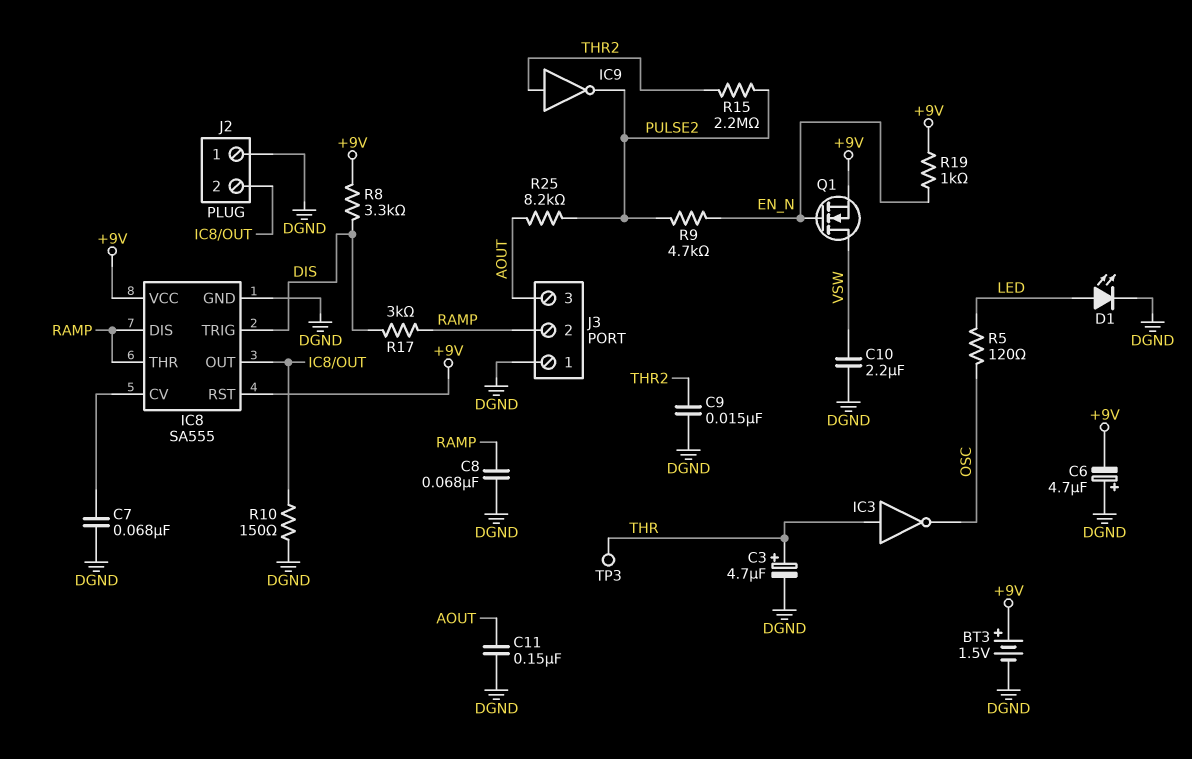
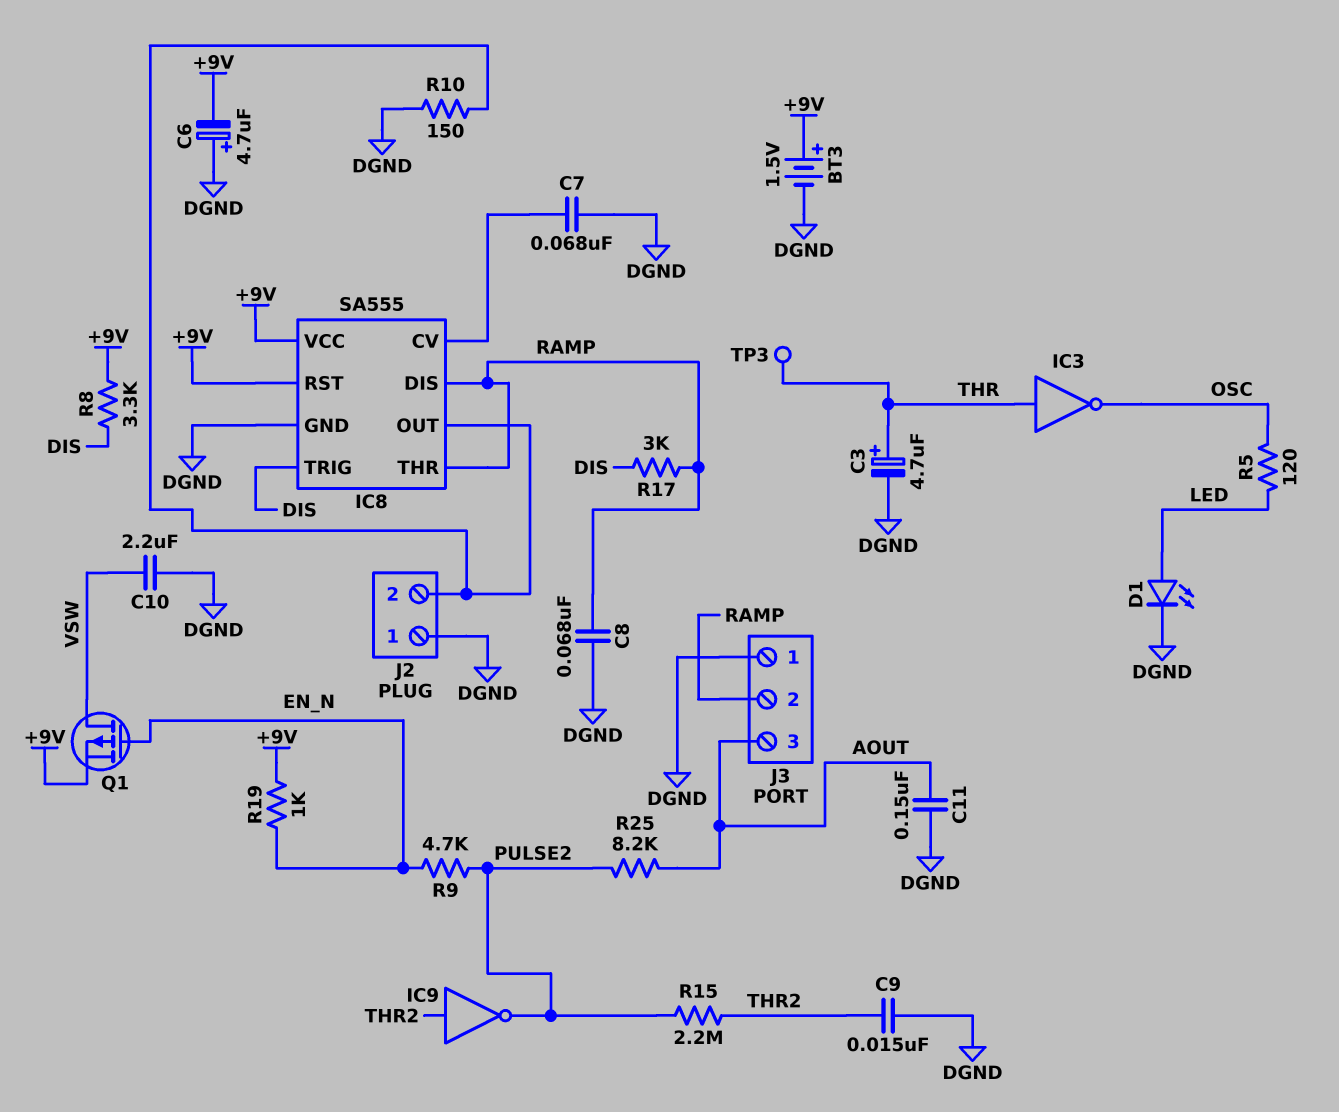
Q1: NMOS (G EN_N, D VSW, S +9V) -> PMOS (G EN_N, D VSW, S +9V)

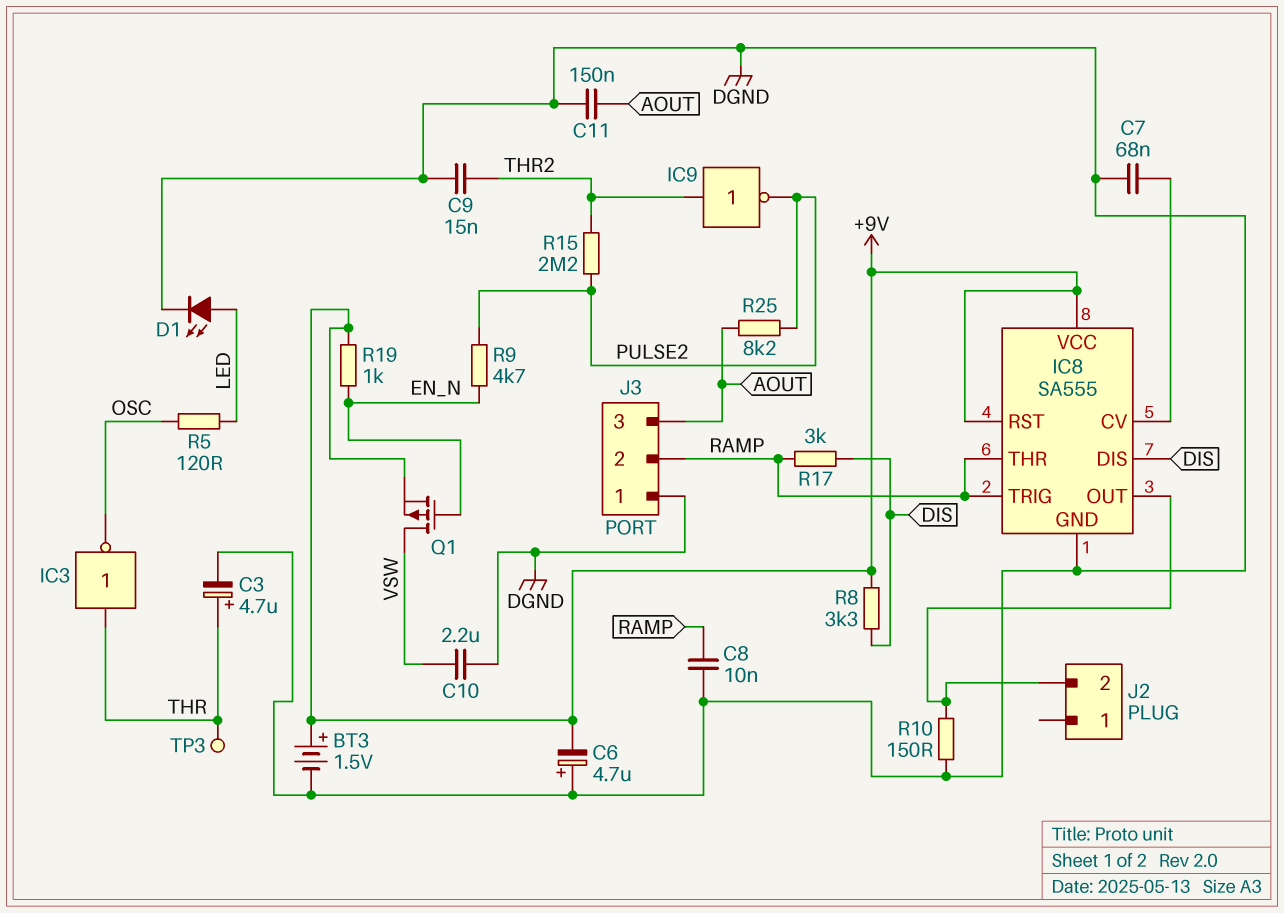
C8: 68nF (DGND, RAMP) -> 10nF (DGND, RAMP)
IC8 pin DIS: RAMP -> DIS
IC8 pin TRIG: DIS -> RAMP
J2 pin 1: DGND -> none

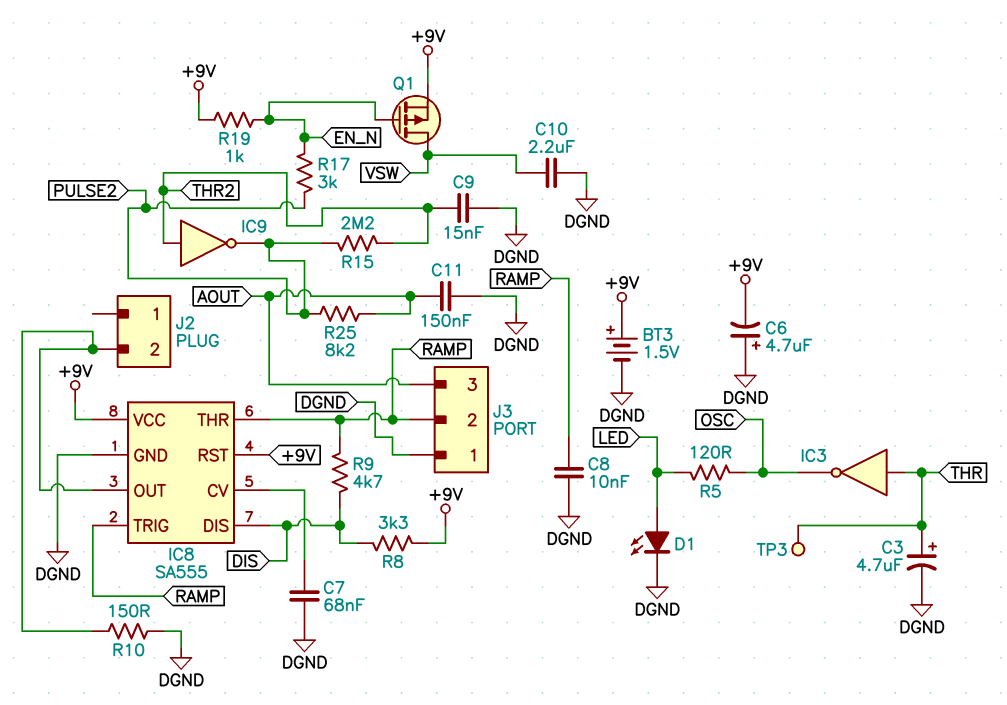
R9: 4.7k (EN_N, PULSE2) -> 4.7k (DIS, RAMP)
R17: 3k (DIS, RAMP) -> 3k (EN_N, PULSE2)

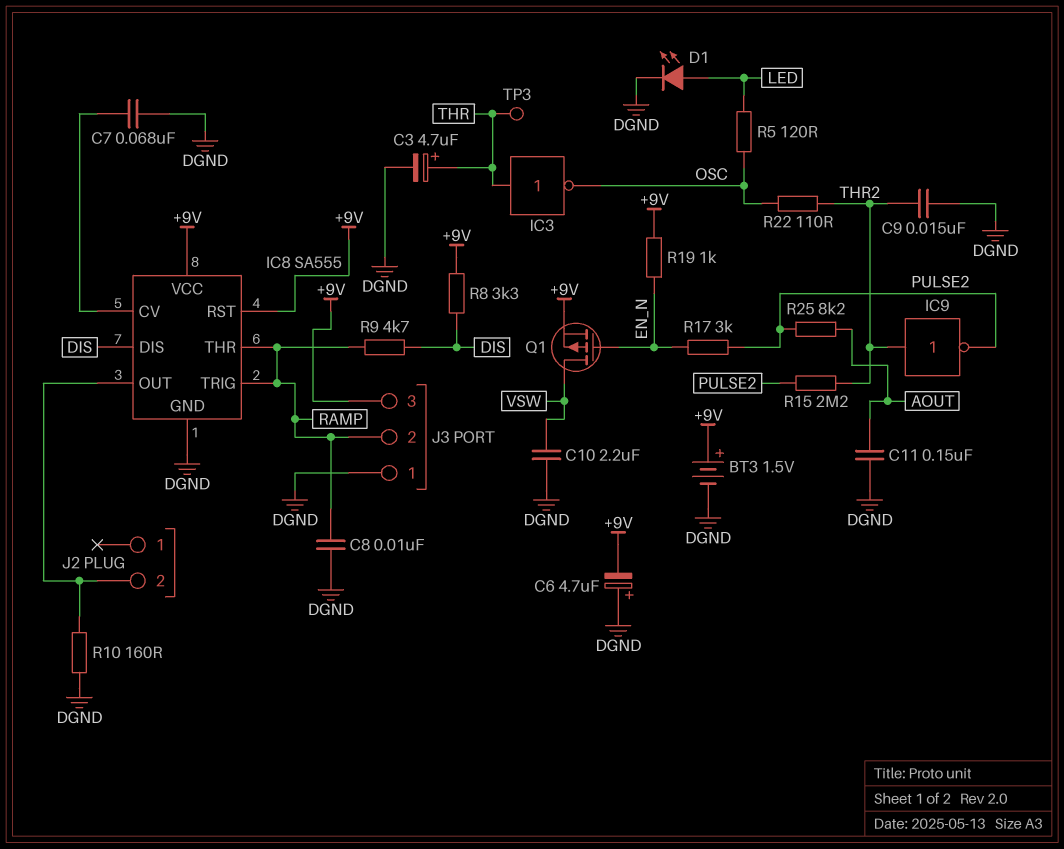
J3 pin 3: AOUT -> +9V
R10: 150 (DGND, IC8/OUT) -> 160 (DGND, IC8/OUT)
R22: none -> 110 (OSC, THR2)

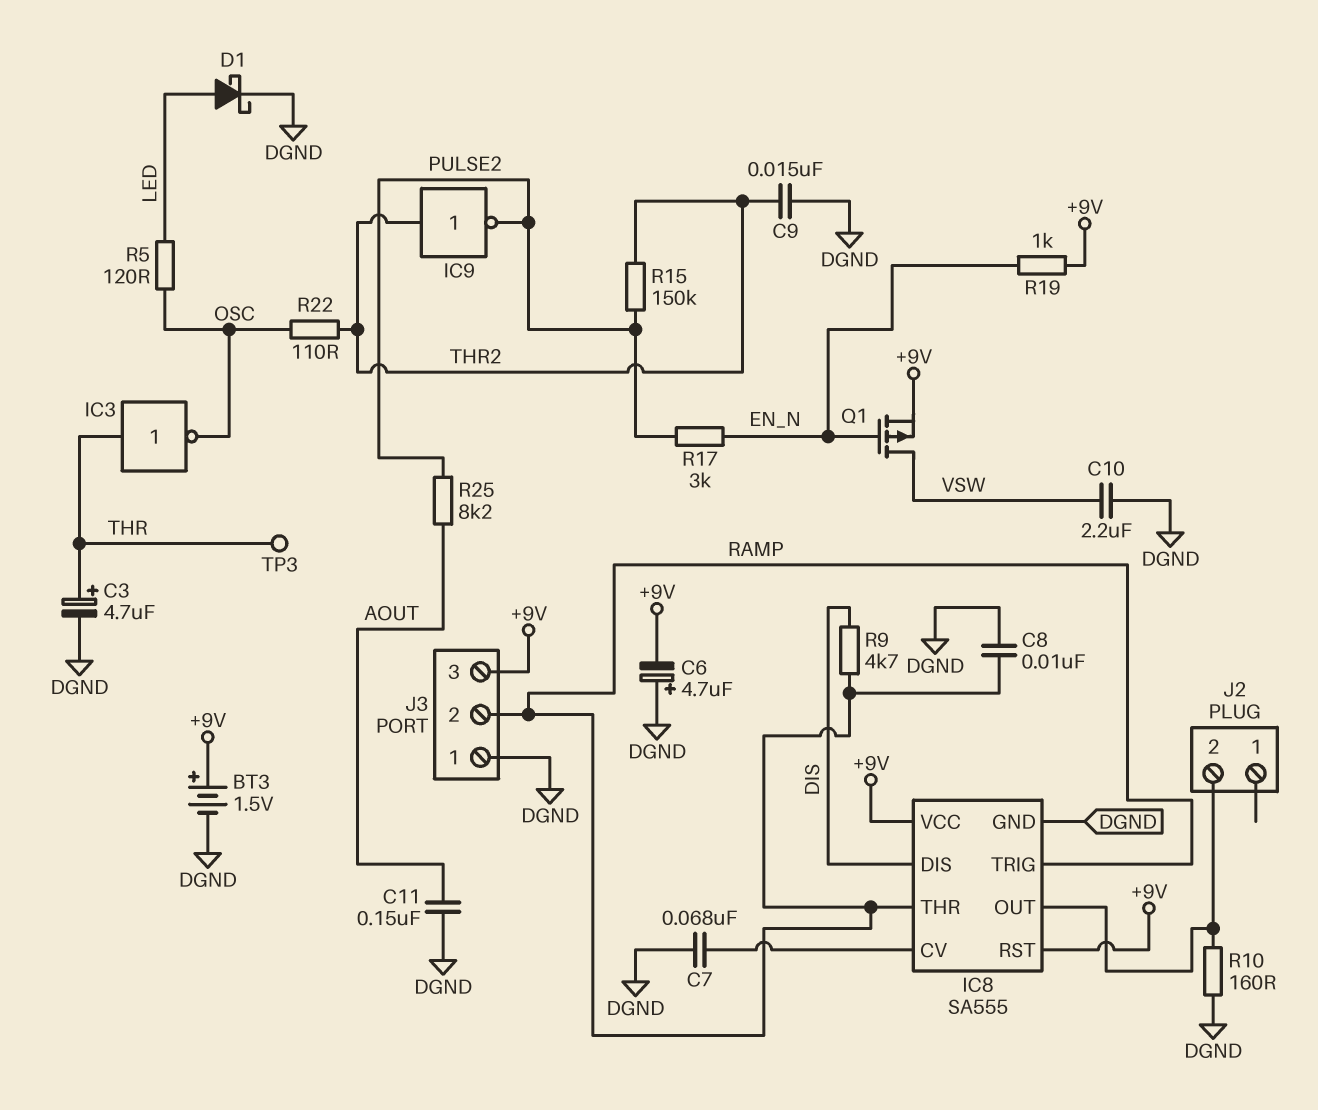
D1: LED (A LED, K DGND) -> schottky (A LED, K DGND)
R8: 3.3k (+9V, DIS) -> none
R15: 2.2M (PULSE2, THR2) -> 150k (PULSE2, THR2)

